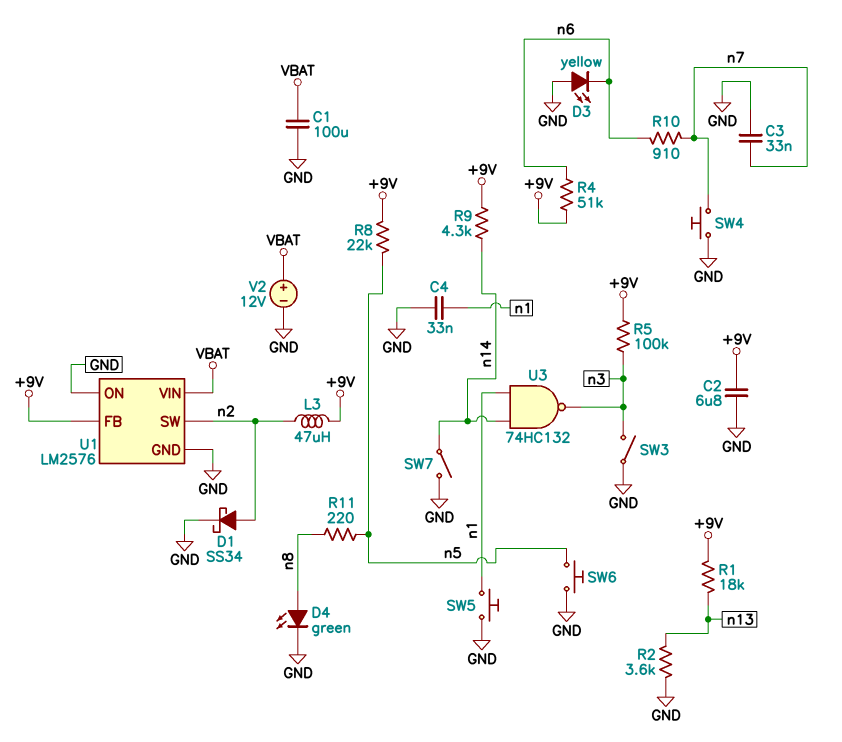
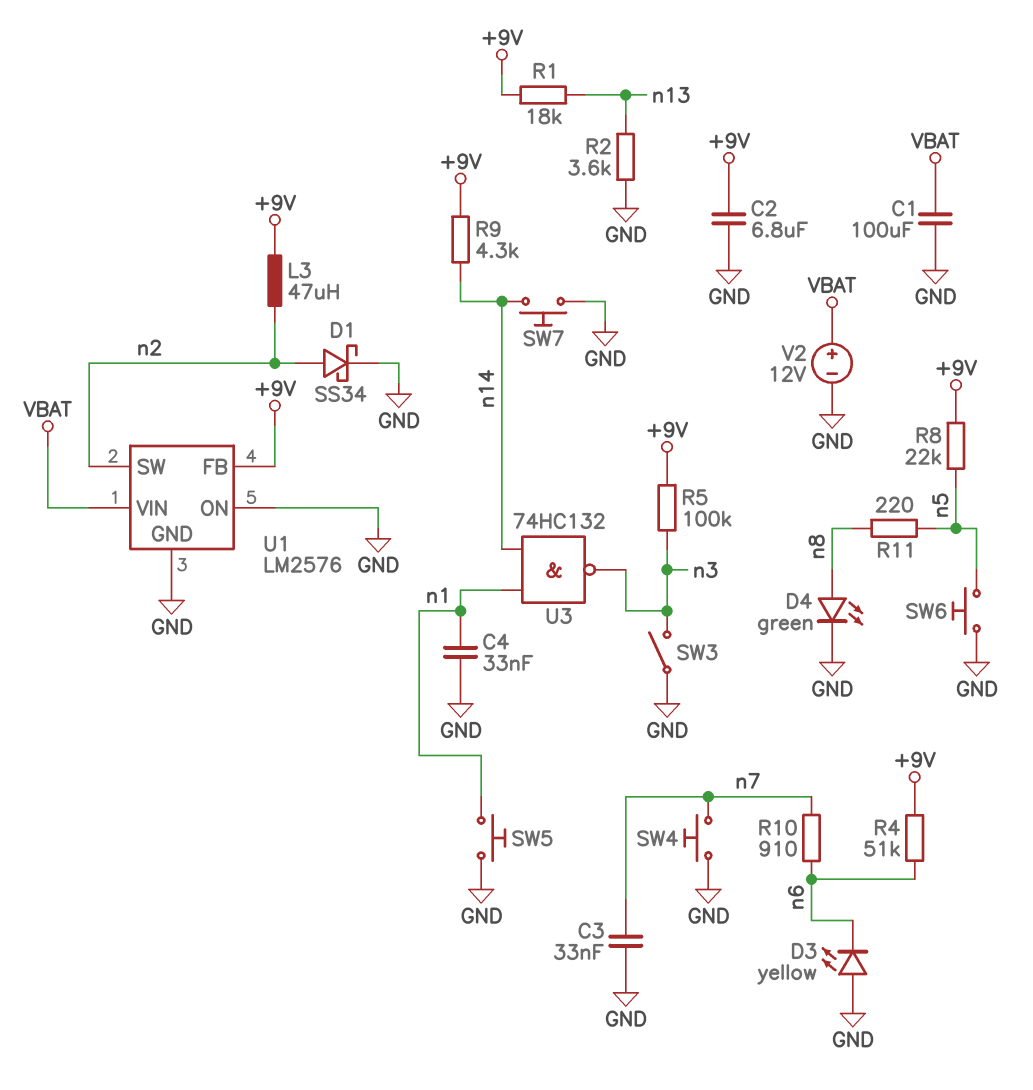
SW7: switch (GND, n14) -> button (GND, n14)

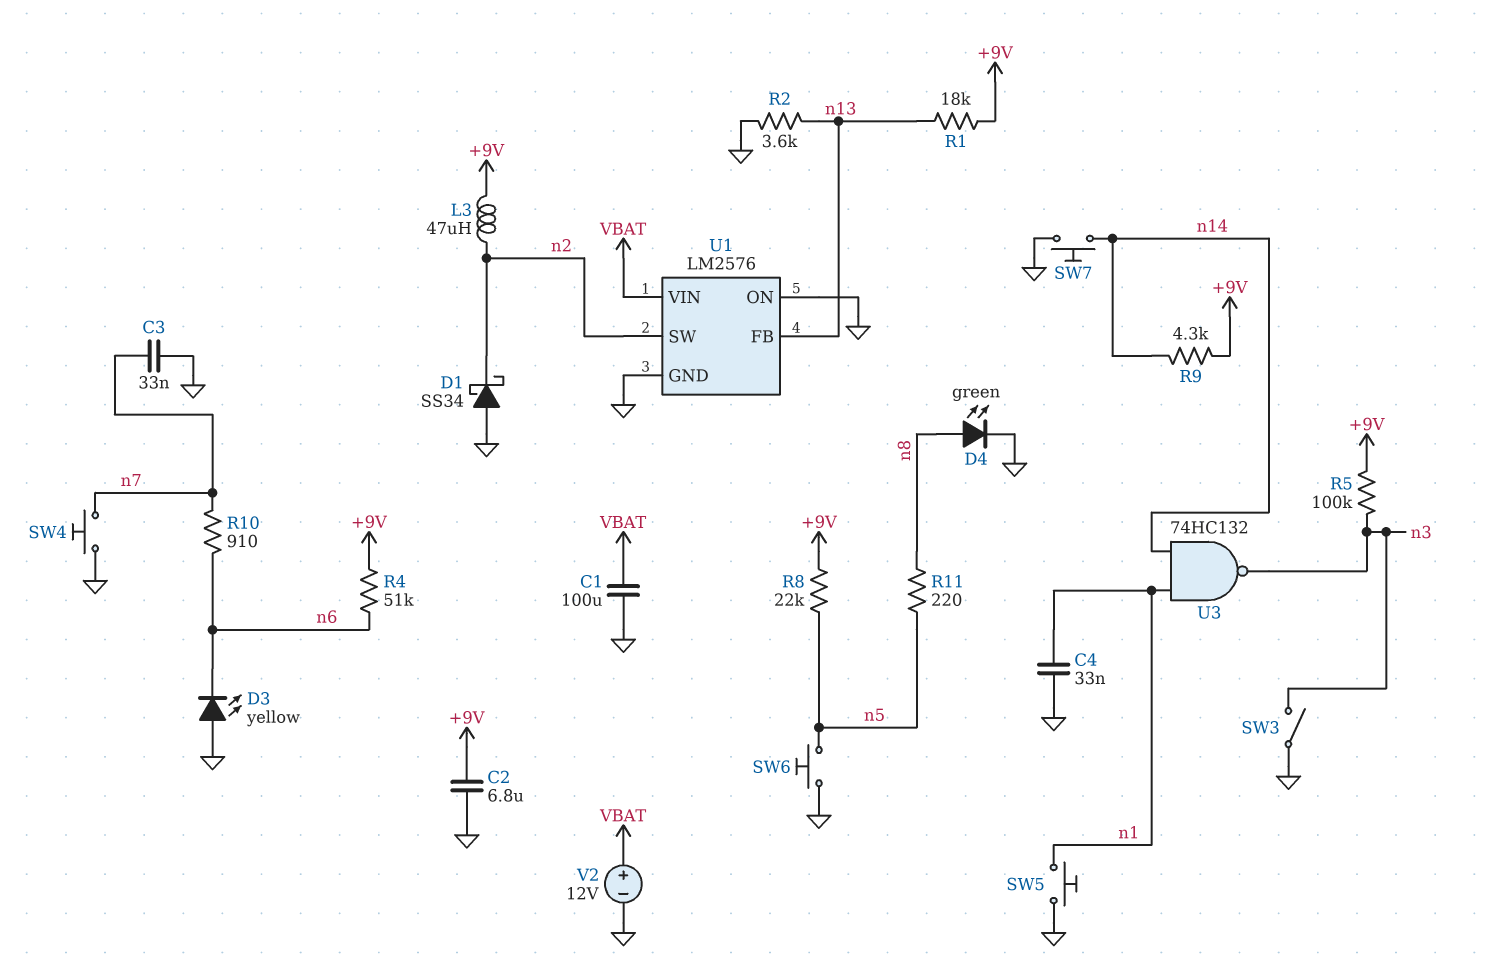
D1: schottky SS34 (A n2, K GND) -> schottky SS34 (A GND, K n2)
U1 pin FB: +9V -> n13

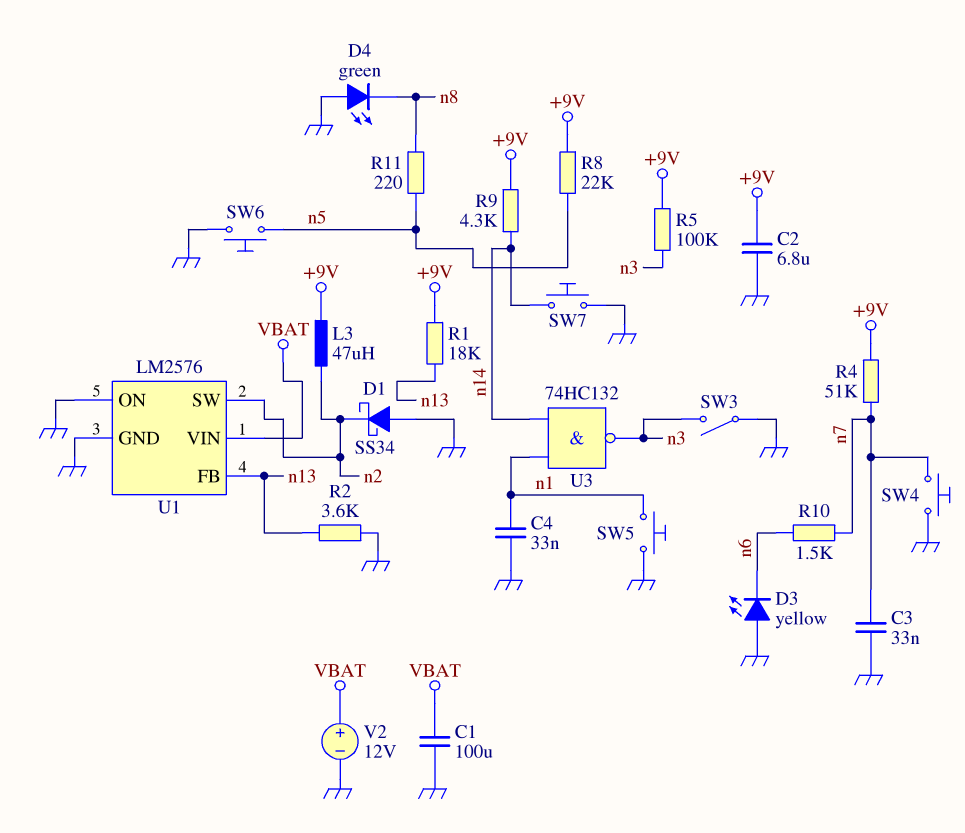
D4: LED green (A n8, K GND) -> LED green (A GND, K n8)
R4: 51k (+9V, n6) -> 51k (+9V, n7)
R10: 910 (n6, n7) -> 1.5k (n6, n7)

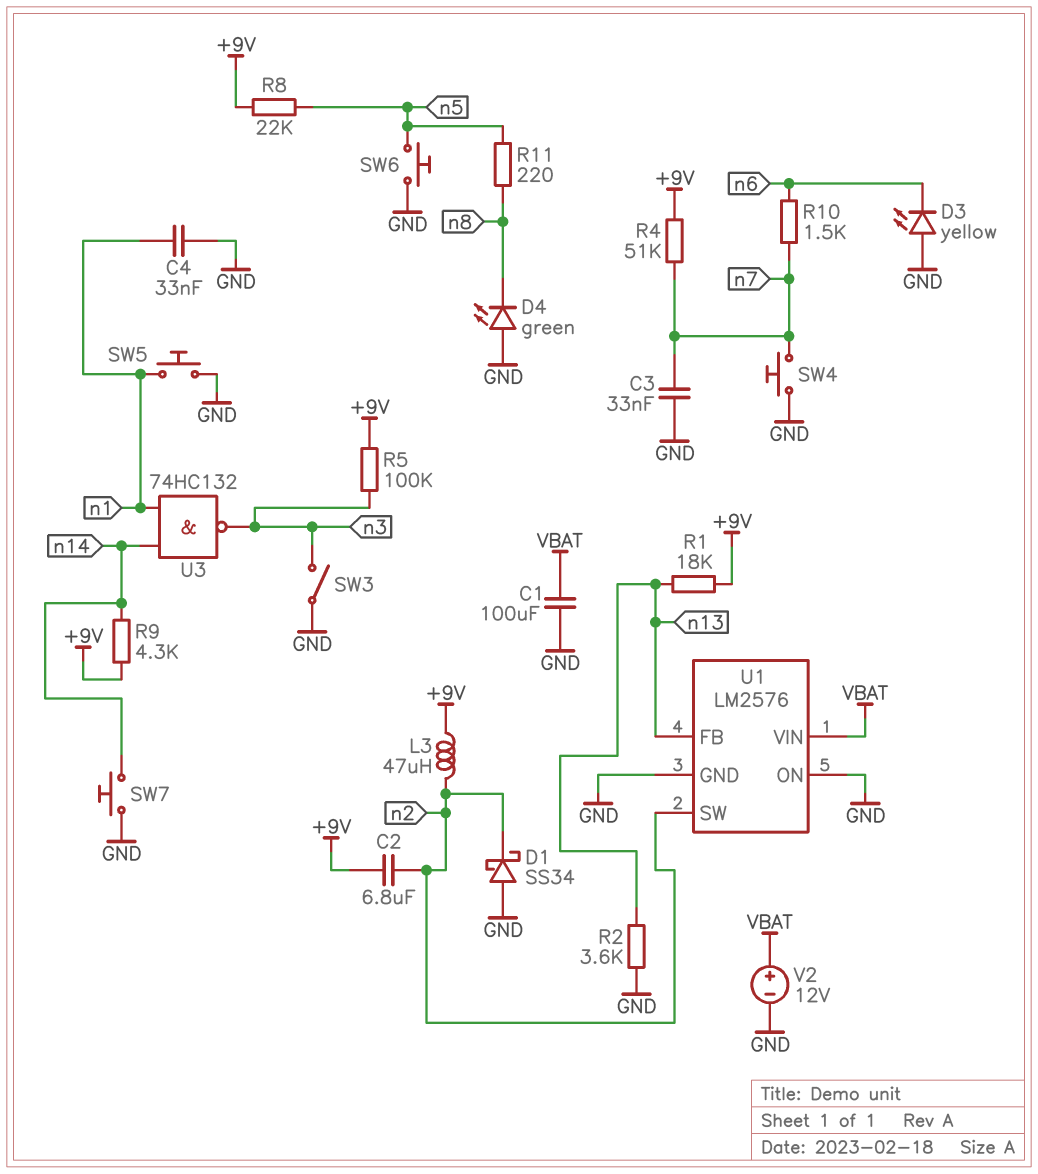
C2: 6.8uF (+9V, GND) -> 6.8uF (+9V, n2)

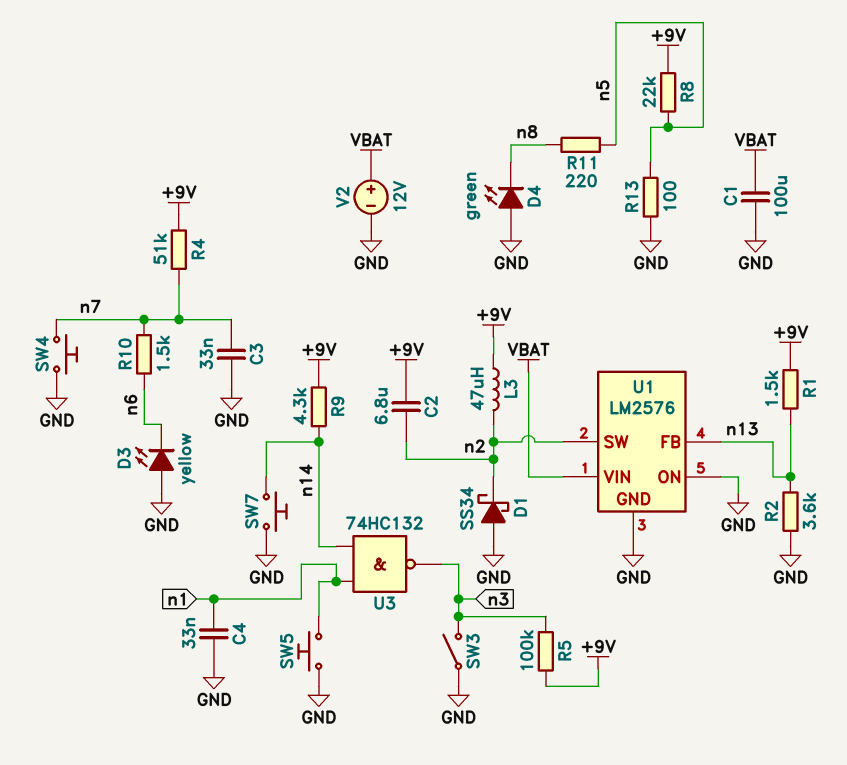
R1: 18k (+9V, n13) -> 1.5k (+9V, n13)
R13: none -> 100 (GND, n5)
SW6: button (GND, n5) -> none

